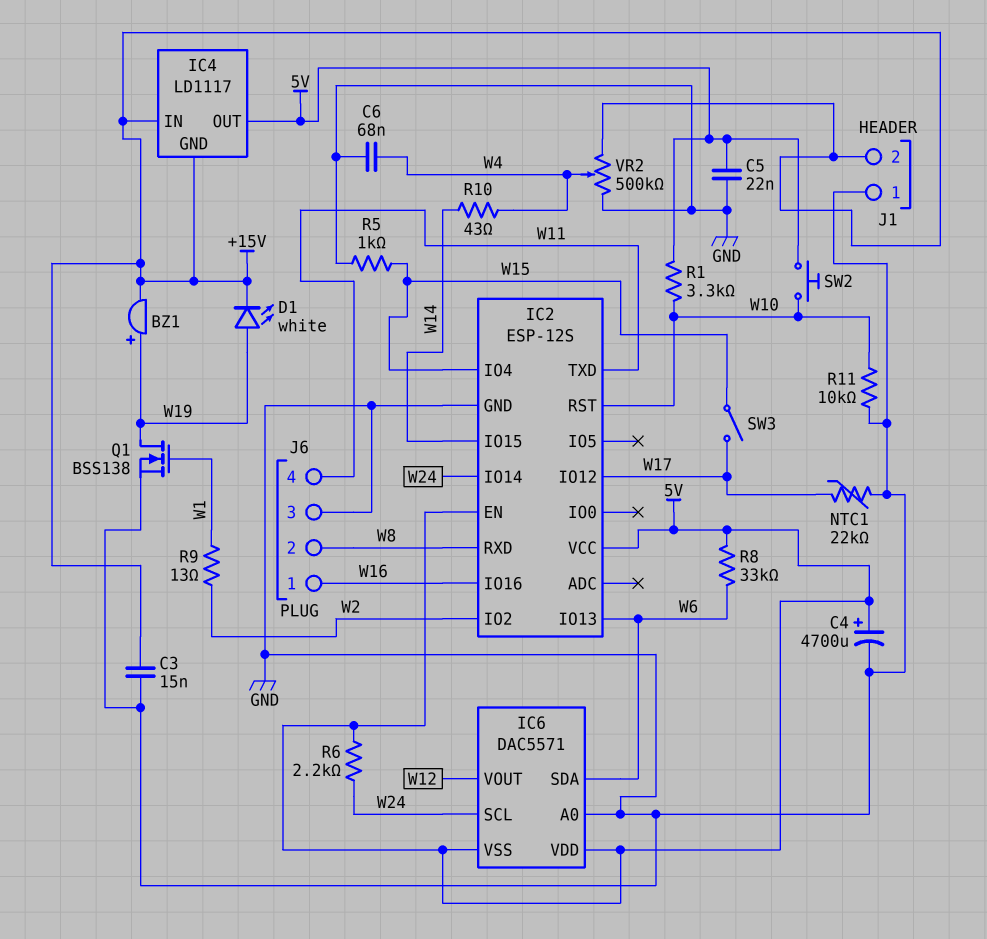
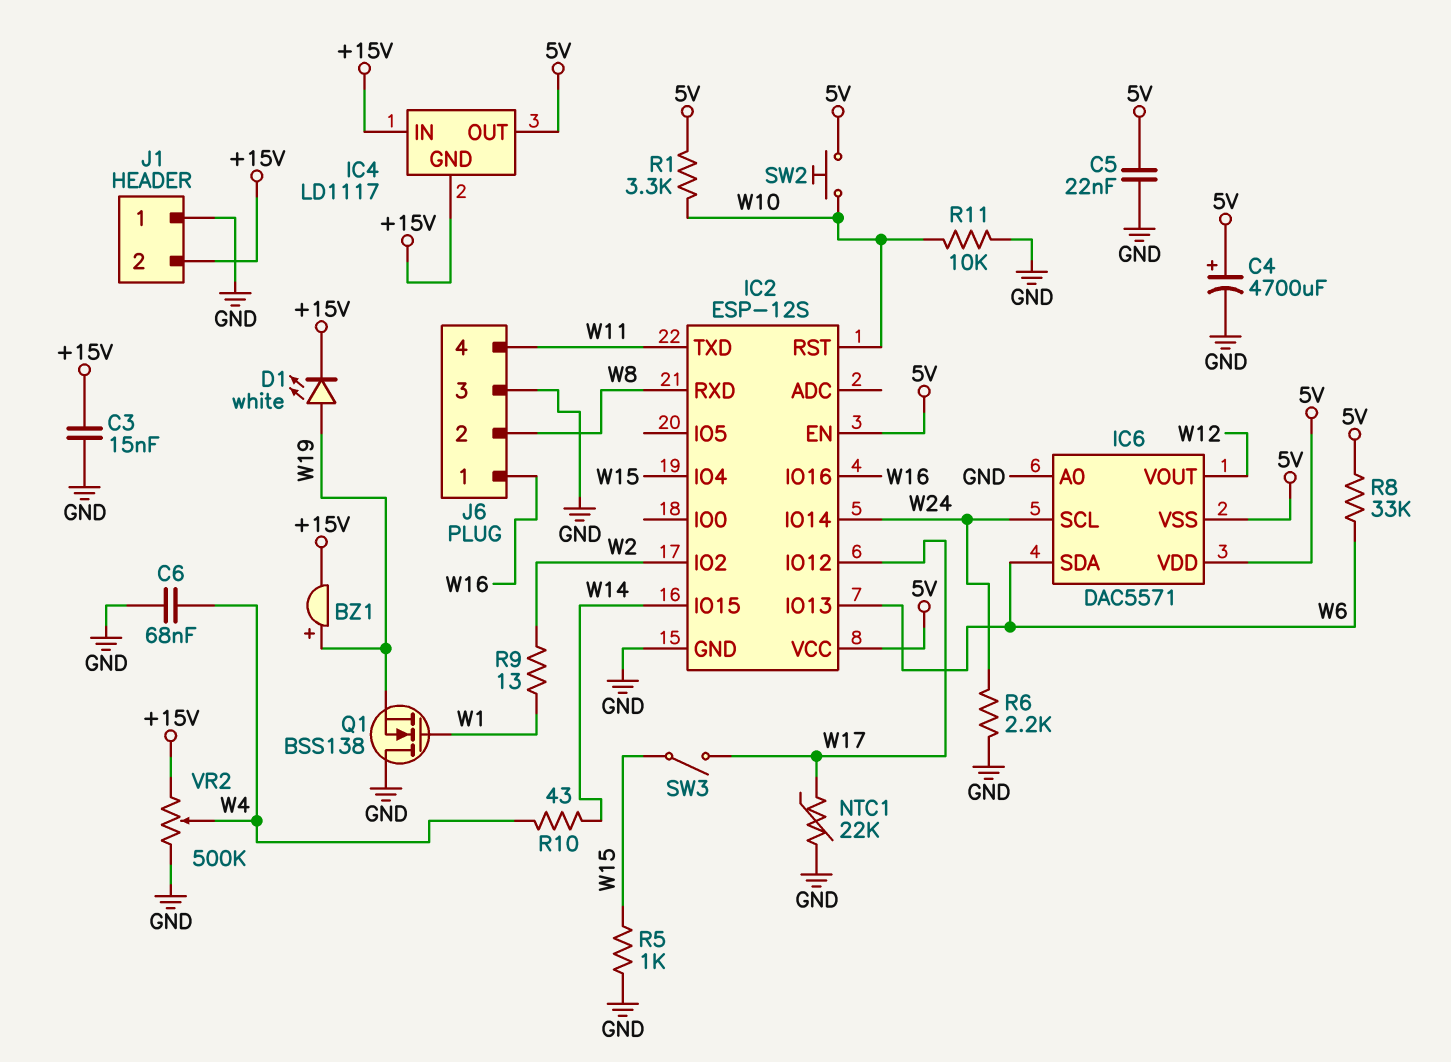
Q1: NMOS BSS138 (G W1, D W19, S GND) -> NMOS BSS138 (G W1, D GND, S W19)
R6: 2.2k (5V, W24) -> 2.2k (GND, W24)

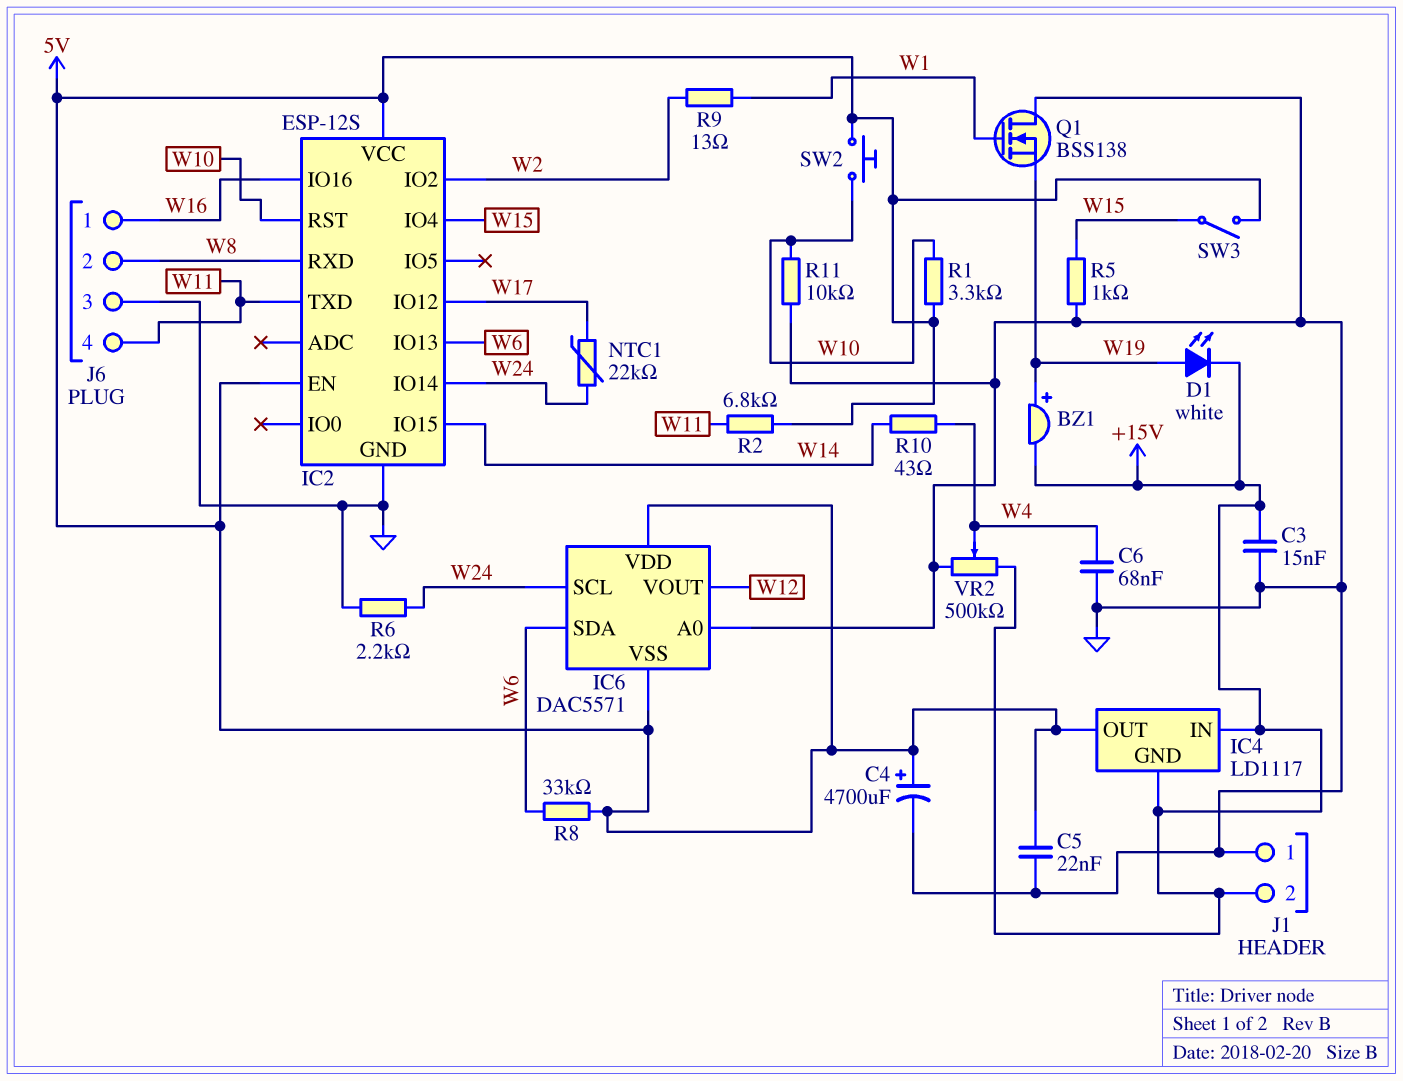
NTC1: 22k (GND, W17) -> 22k (W17, W24)
R2: none -> 6.8k (5V, W11)
SW3: switch (W15, W17) -> switch (5V, W15)

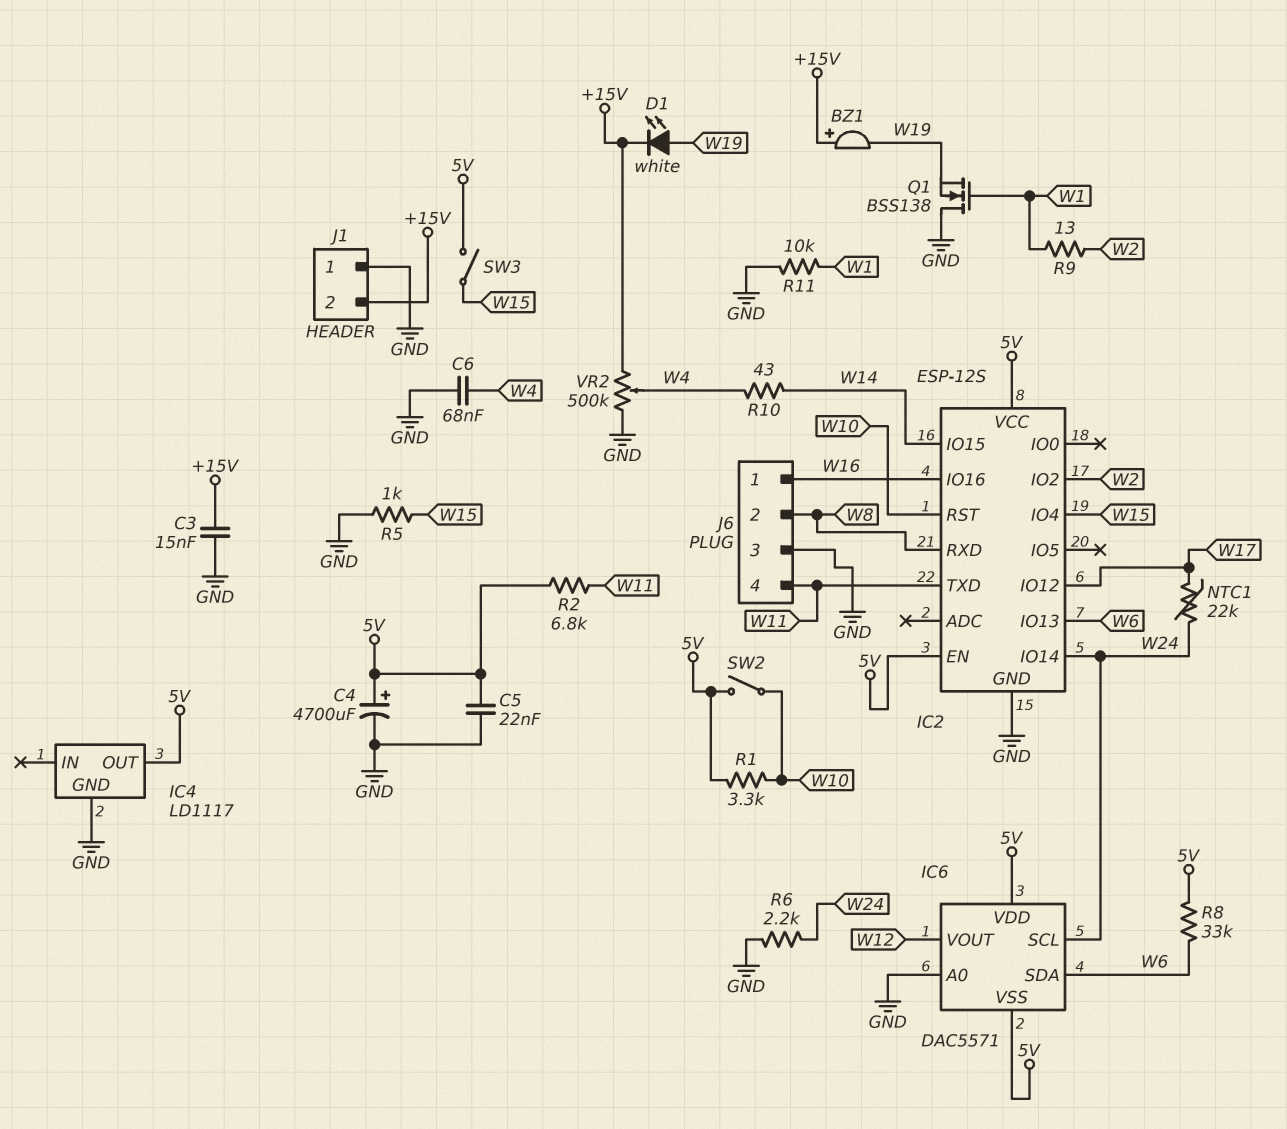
BZ1: buzzer (plus W19, minus +15V) -> buzzer (plus +15V, minus W19)
IC4 pin GND: +15V -> GND
IC4 pin IN: +15V -> none
R11: 10k (GND, W10) -> 10k (GND, W1)
SW2: button (5V, W10) -> switch (5V, W10)

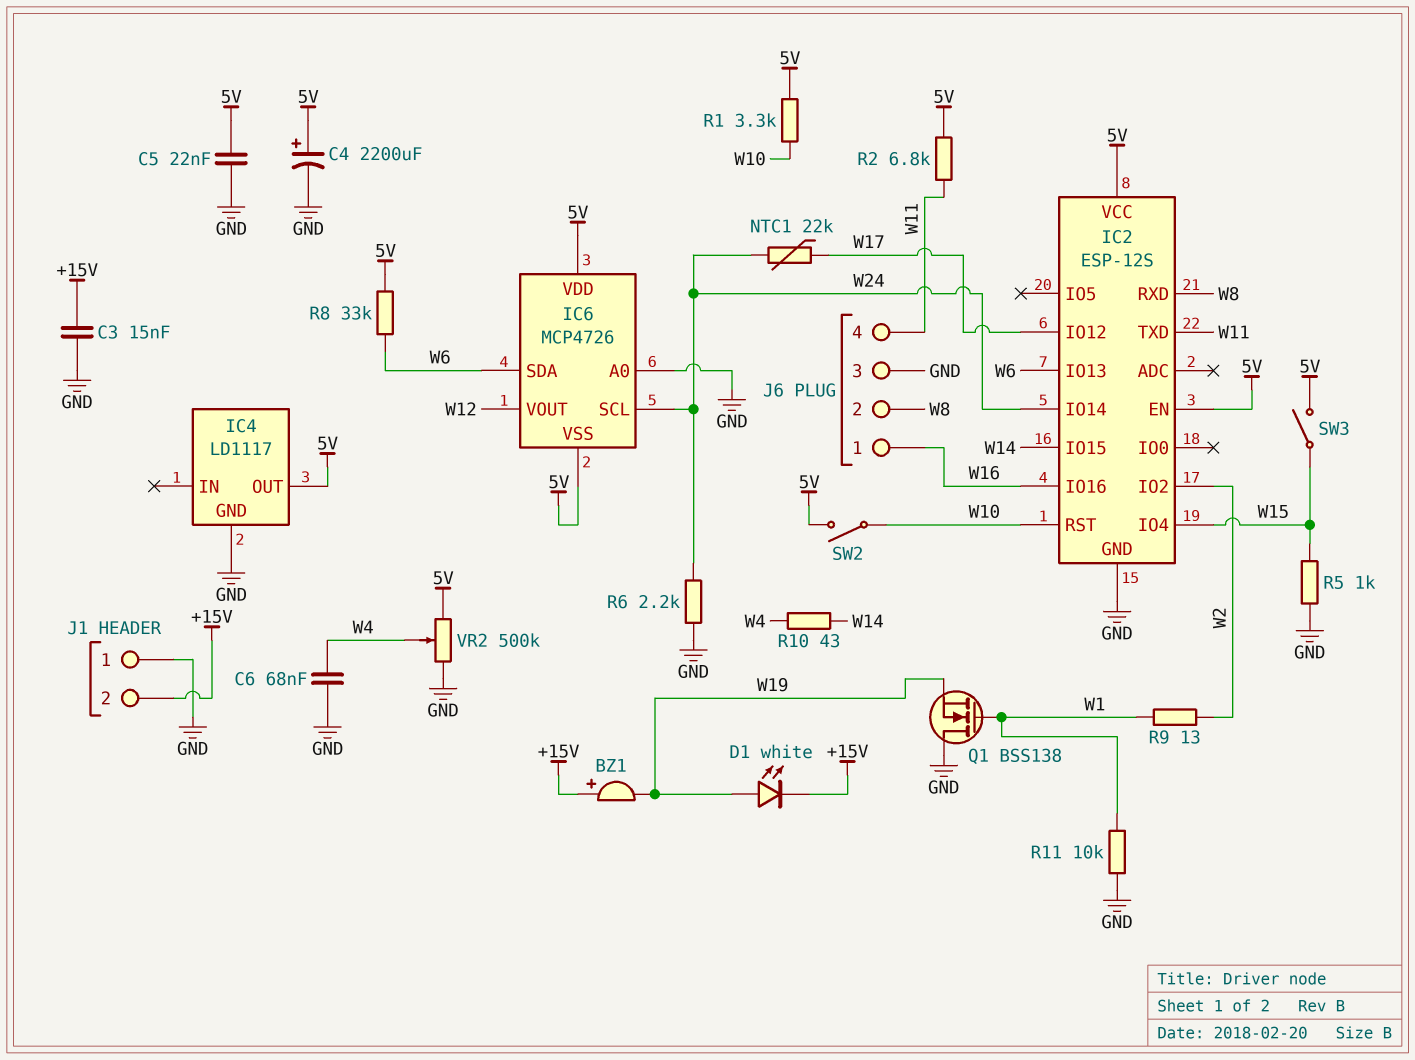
C4: 4700uF (plus 5V, minus GND) -> 2200uF (plus 5V, minus GND)
IC6: DAC5571 -> MCP4726
VR2: 500k (+15V, GND, wiper W4) -> 500k (5V, GND, wiper W4)

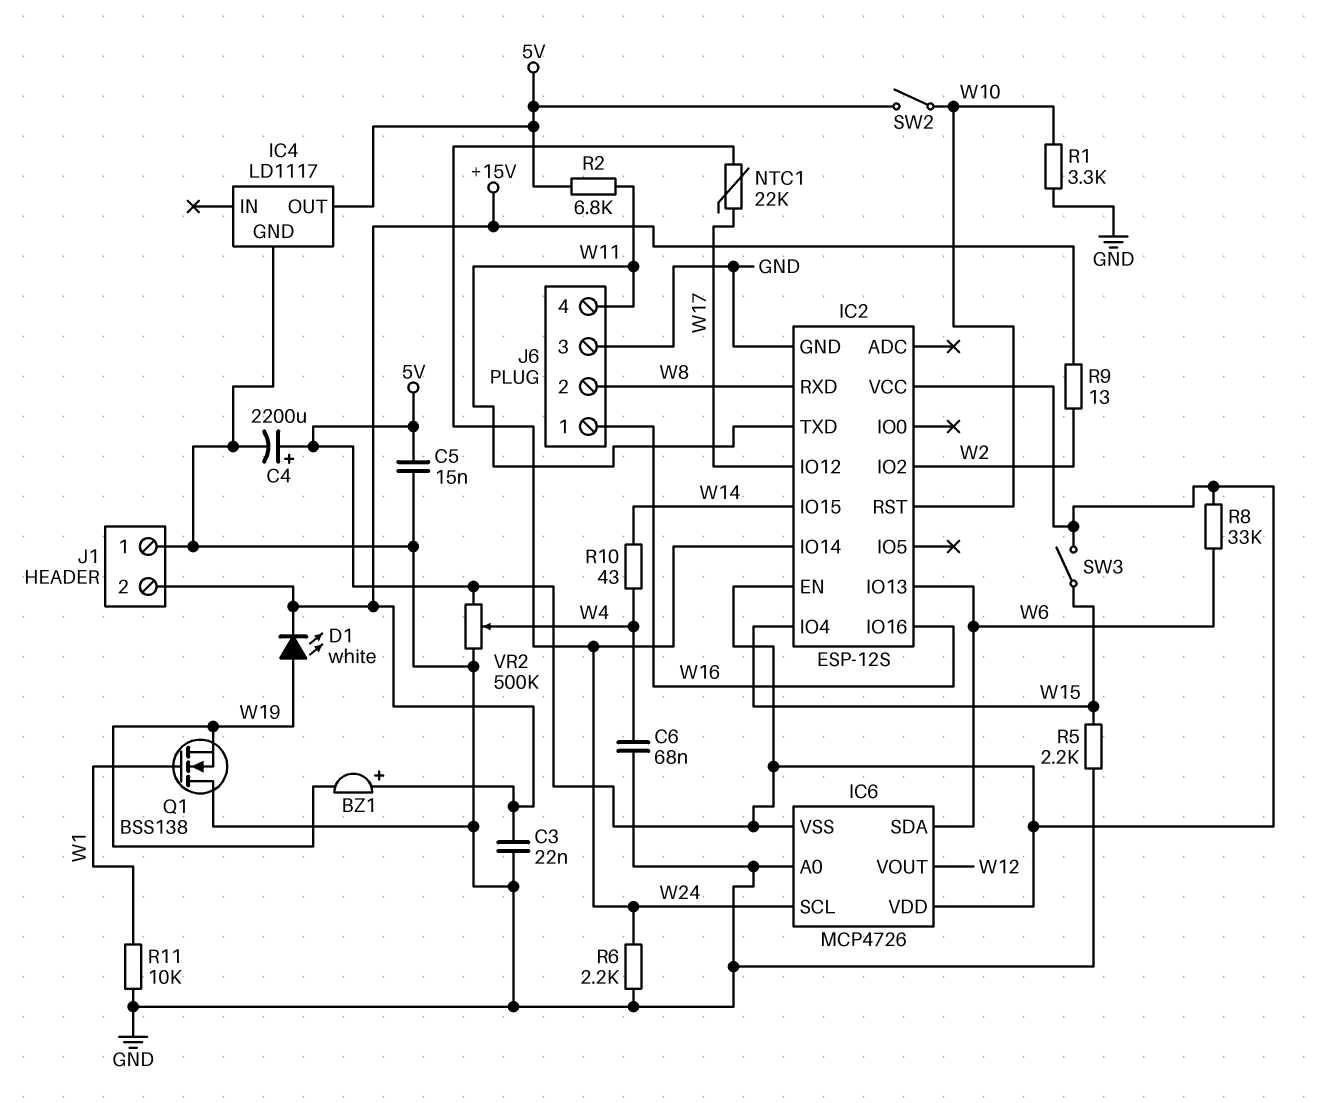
C3: 15nF (+15V, GND) -> 22nF (+15V, GND)
C5: 22nF (5V, GND) -> 15nF (5V, GND)
R1: 3.3k (5V, W10) -> 3.3k (GND, W10)
R5: 1k (GND, W15) -> 2.2k (GND, W15)
R9: 13 (W1, W2) -> 13 (+15V, W2)

